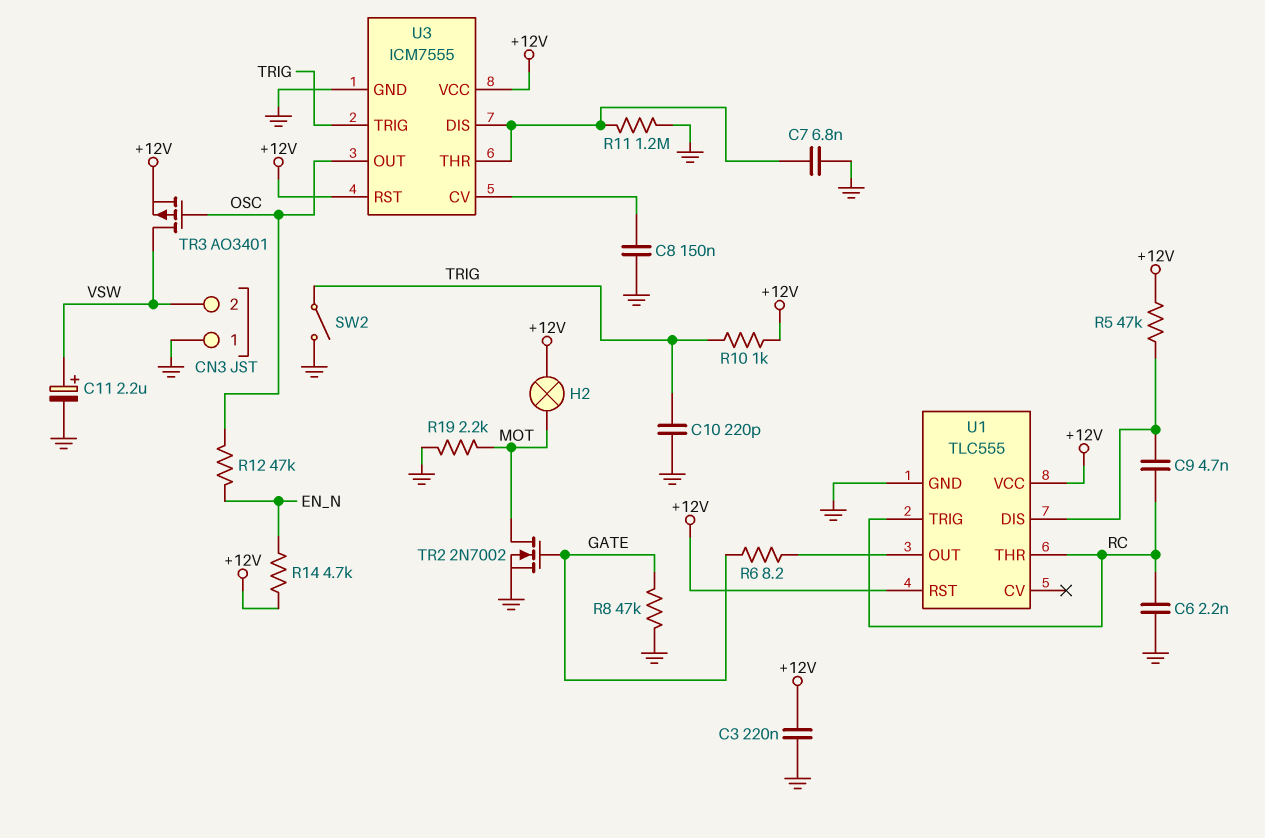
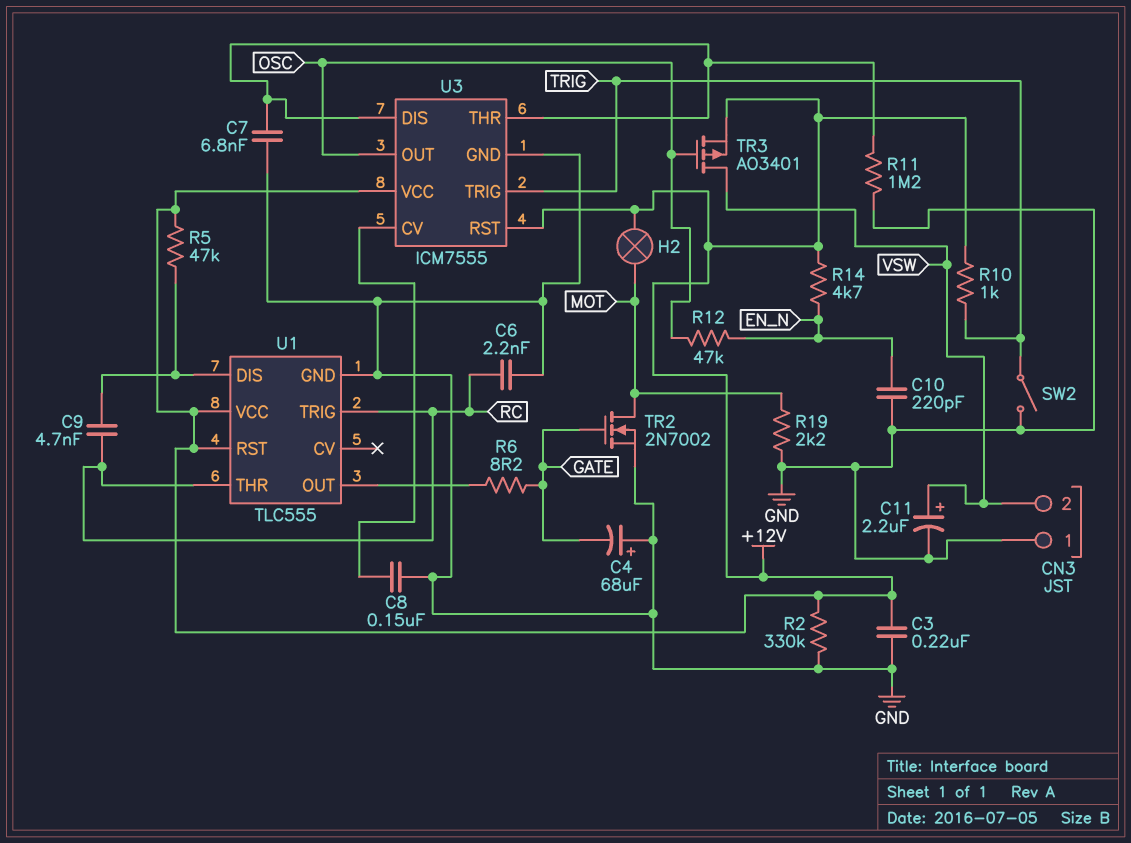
C4: none -> 68uF (plus GND, minus GATE)
C10: 220pF (GND, TRIG) -> 220pF (EN_N, GND)
R2: none -> 330k (+12V, GND)
R8: 47k (GATE, GND) -> none

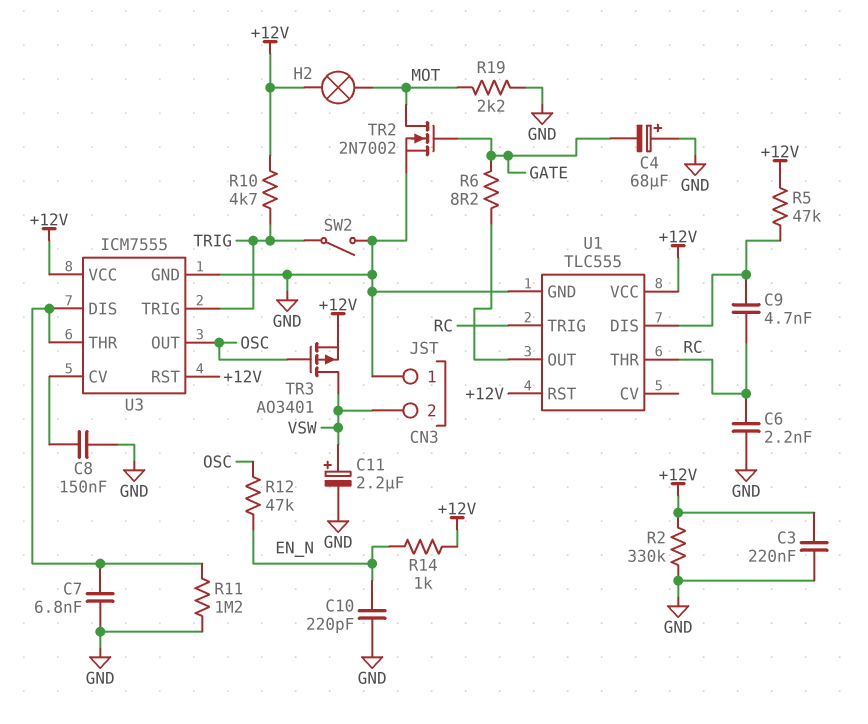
R10: 1k (+12V, TRIG) -> 4.7k (+12V, TRIG)
R14: 4.7k (+12V, EN_N) -> 1k (+12V, EN_N)

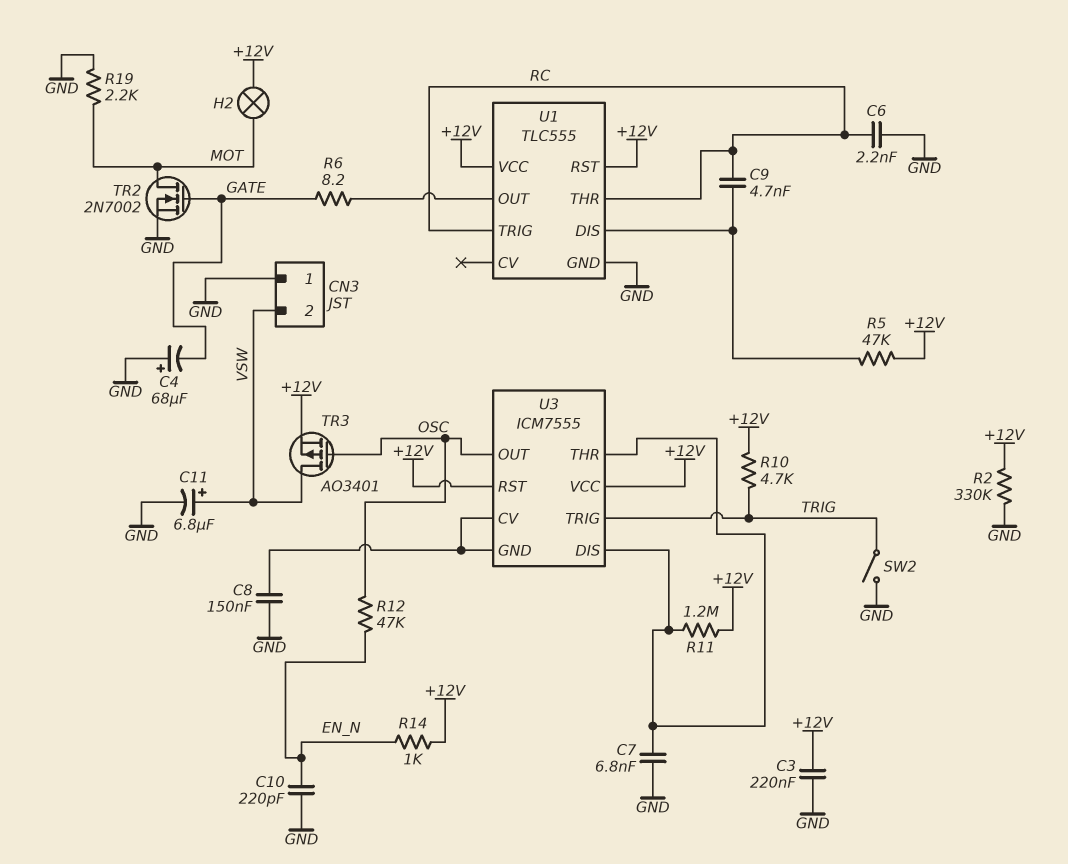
C11: 2.2uF (plus VSW, minus GND) -> 6.8uF (plus VSW, minus GND)
R11: 1.2M (GND, U3/DIS) -> 1.2M (+12V, U3/DIS)
U3 pin GND: GND -> U3/CV

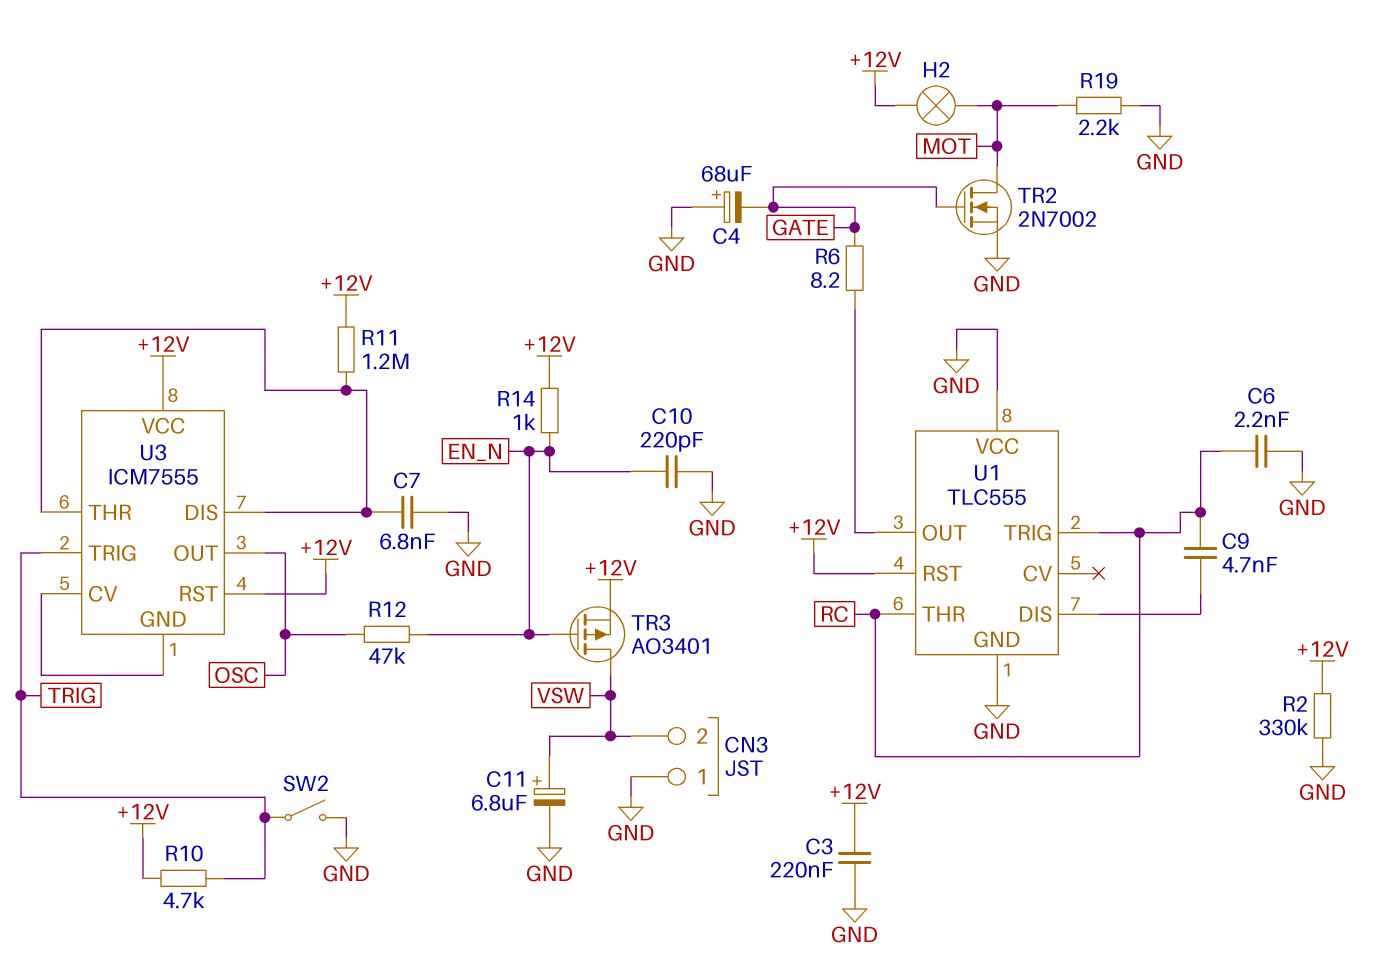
C8: 150nF (GND, U3/CV) -> none
R5: 47k (+12V, U1/DIS) -> none
TR3: PMOS AO3401 (G OSC, D VSW, S +12V) -> PMOS AO3401 (G EN_N, D VSW, S +12V)
U1 pin VCC: +12V -> GND

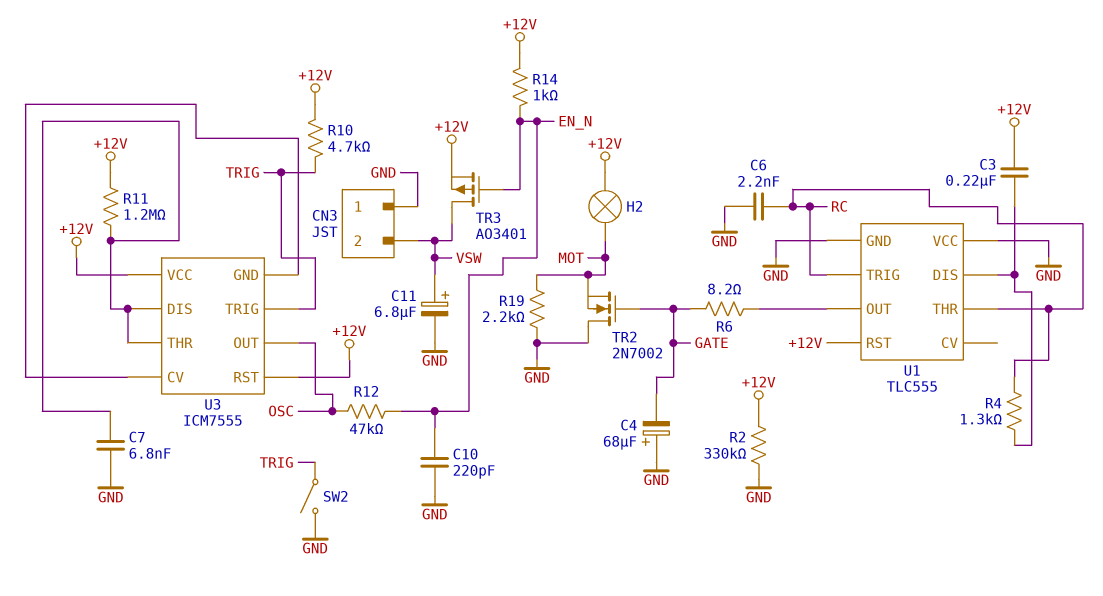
C3: 220nF (+12V, GND) -> 220nF (+12V, U1/DIS)
C9: 4.7nF (RC, U1/DIS) -> none
R4: none -> 1.3k (RC, U1/DIS)
TR2: NMOS 2N7002 (G GATE, D MOT, S GND) -> NMOS 2N7002 (G GATE, D GND, S MOT)

